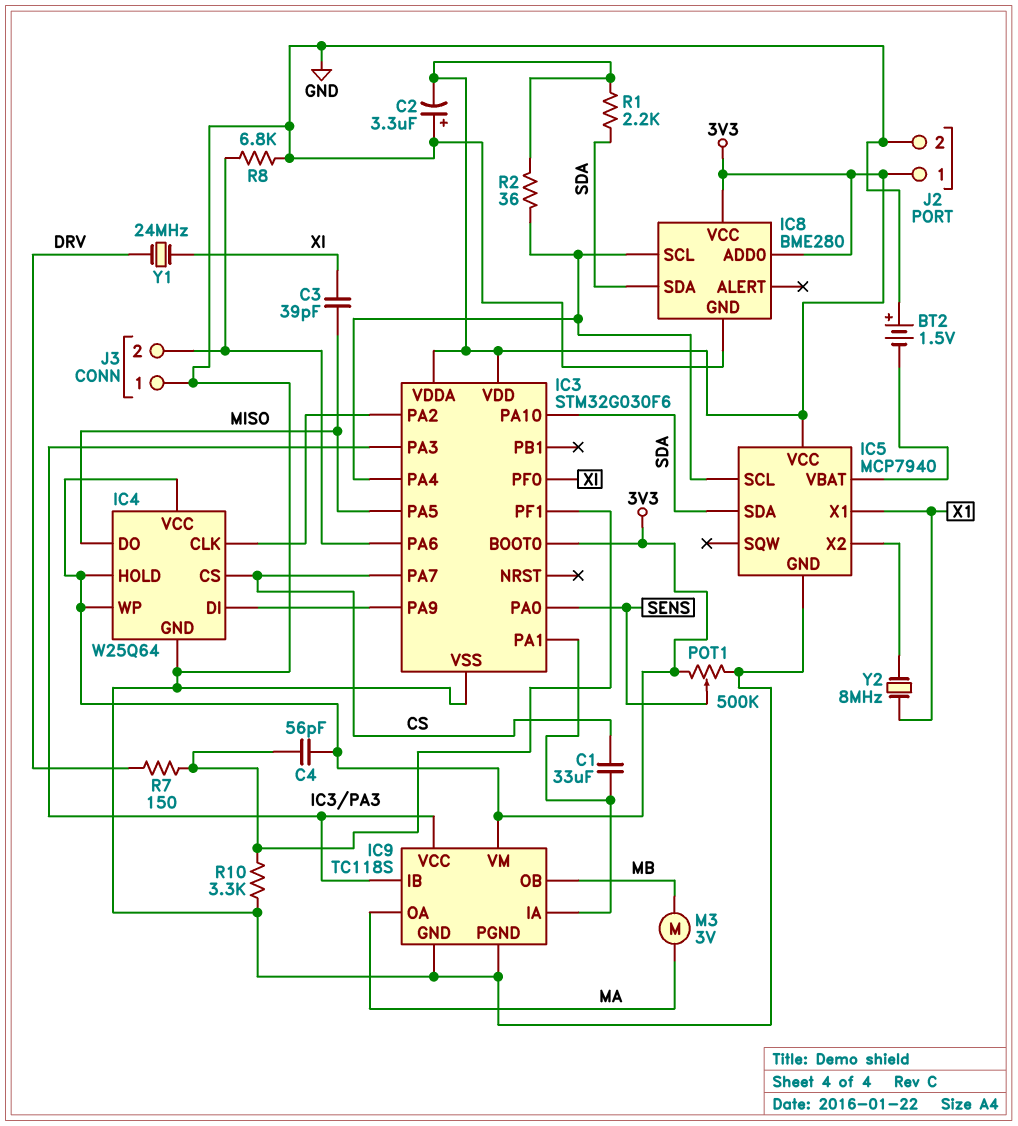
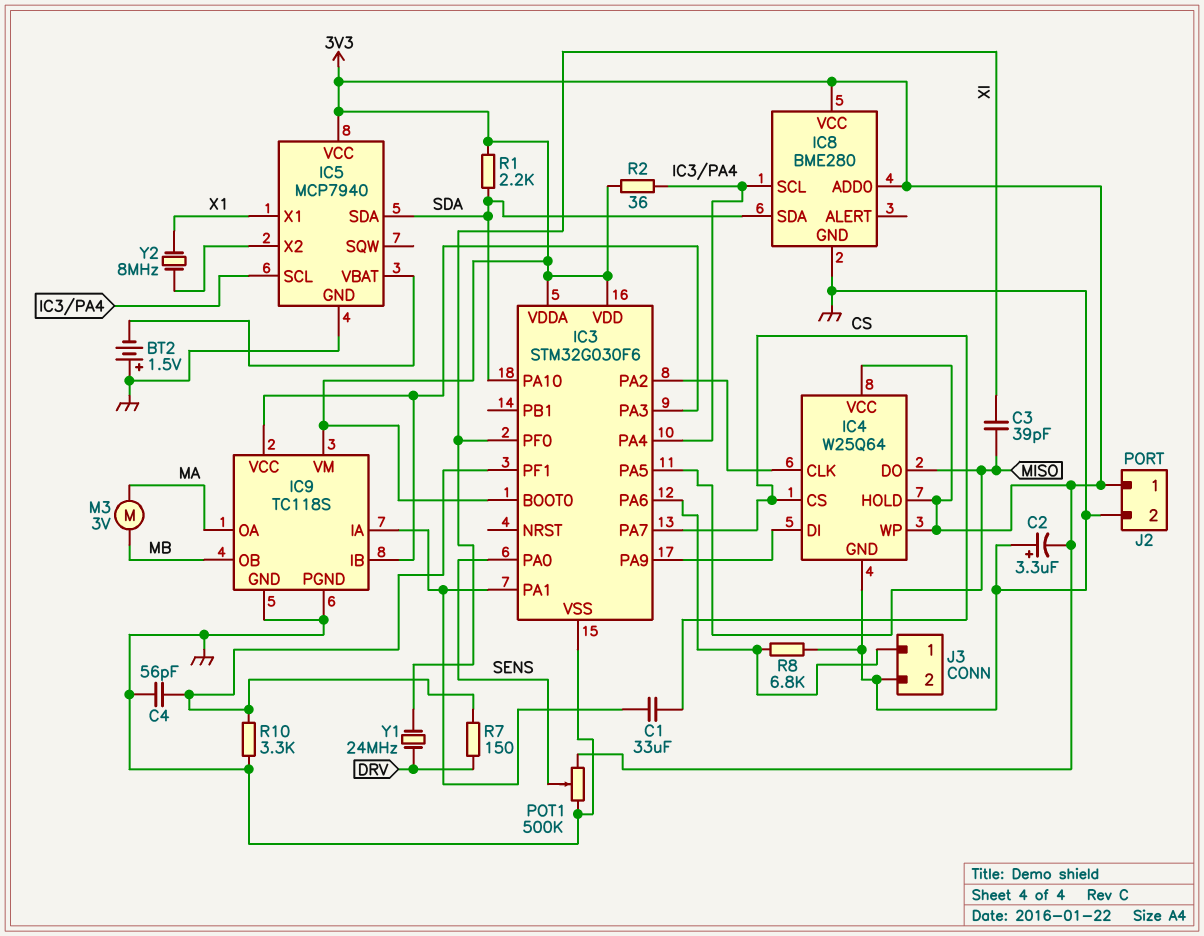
C4: 56pF (3V3, IC3/PF1) -> 56pF (GND, IC3/PF1)
J3 pin 1: GND -> IC3/PA6
J3 pin 2: IC3/PA6 -> GND

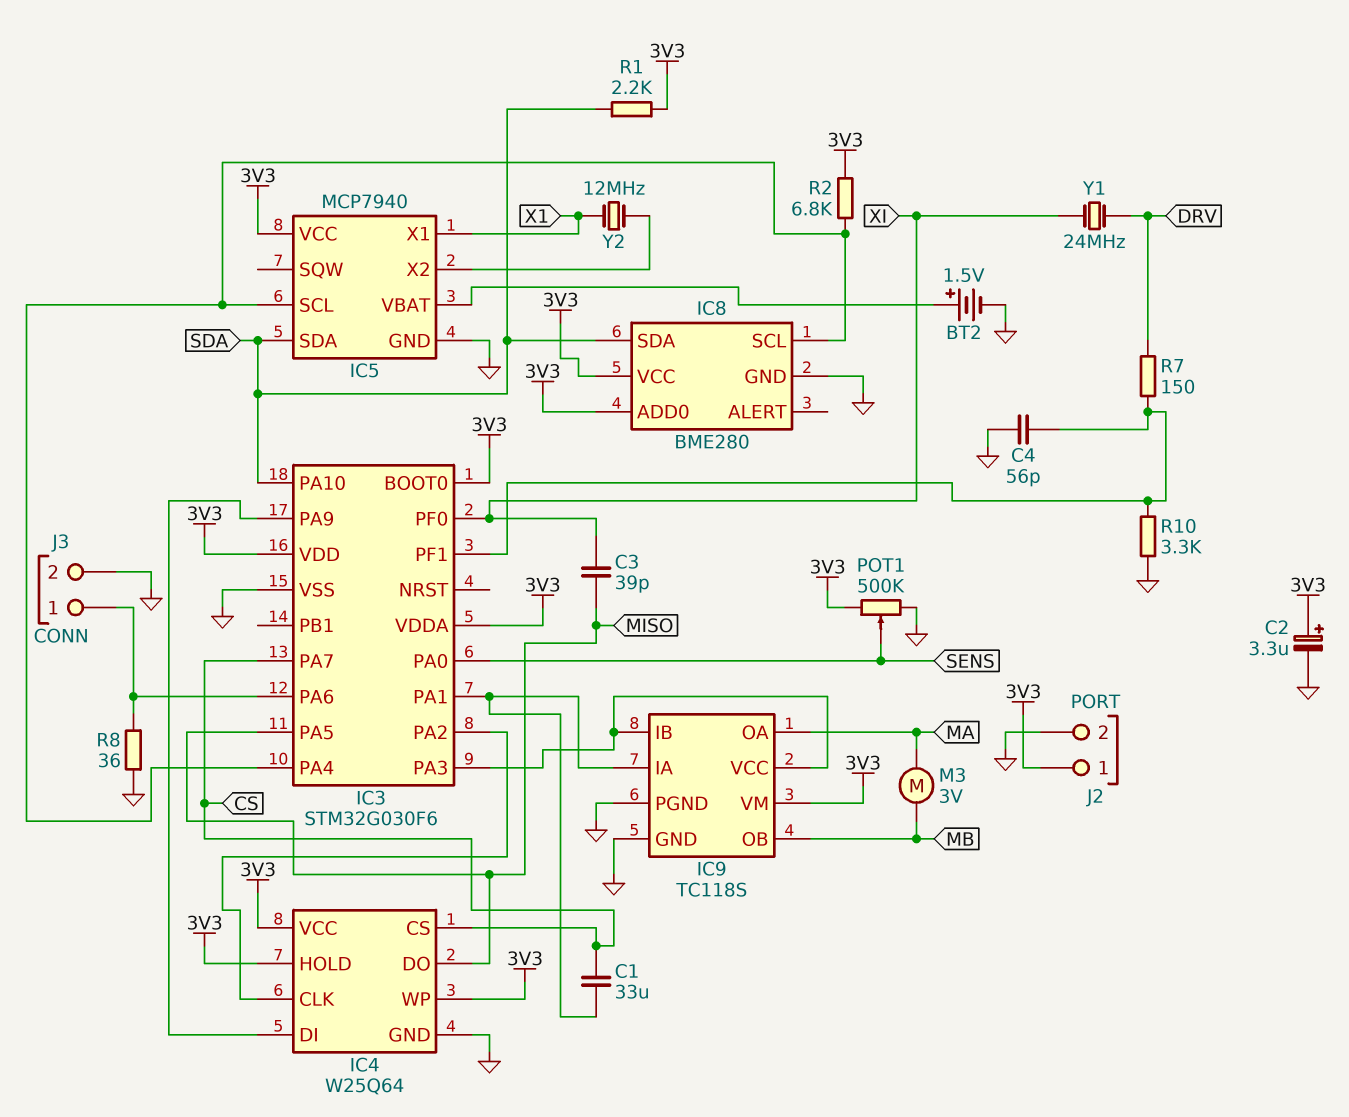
BT2: 1.5V (plus GND, minus IC5/VBAT) -> 1.5V (plus IC5/VBAT, minus GND)
C2: 3.3uF (plus GND, minus 3V3) -> 3.3uF (plus 3V3, minus GND)
R2: 36 (3V3, IC3/PA4) -> 6.8k (3V3, IC3/PA4)
R8: 6.8k (GND, IC3/PA6) -> 36 (GND, IC3/PA6)
Y2: 8MHz (IC5/X2, X1) -> 12MHz (IC5/X2, X1)

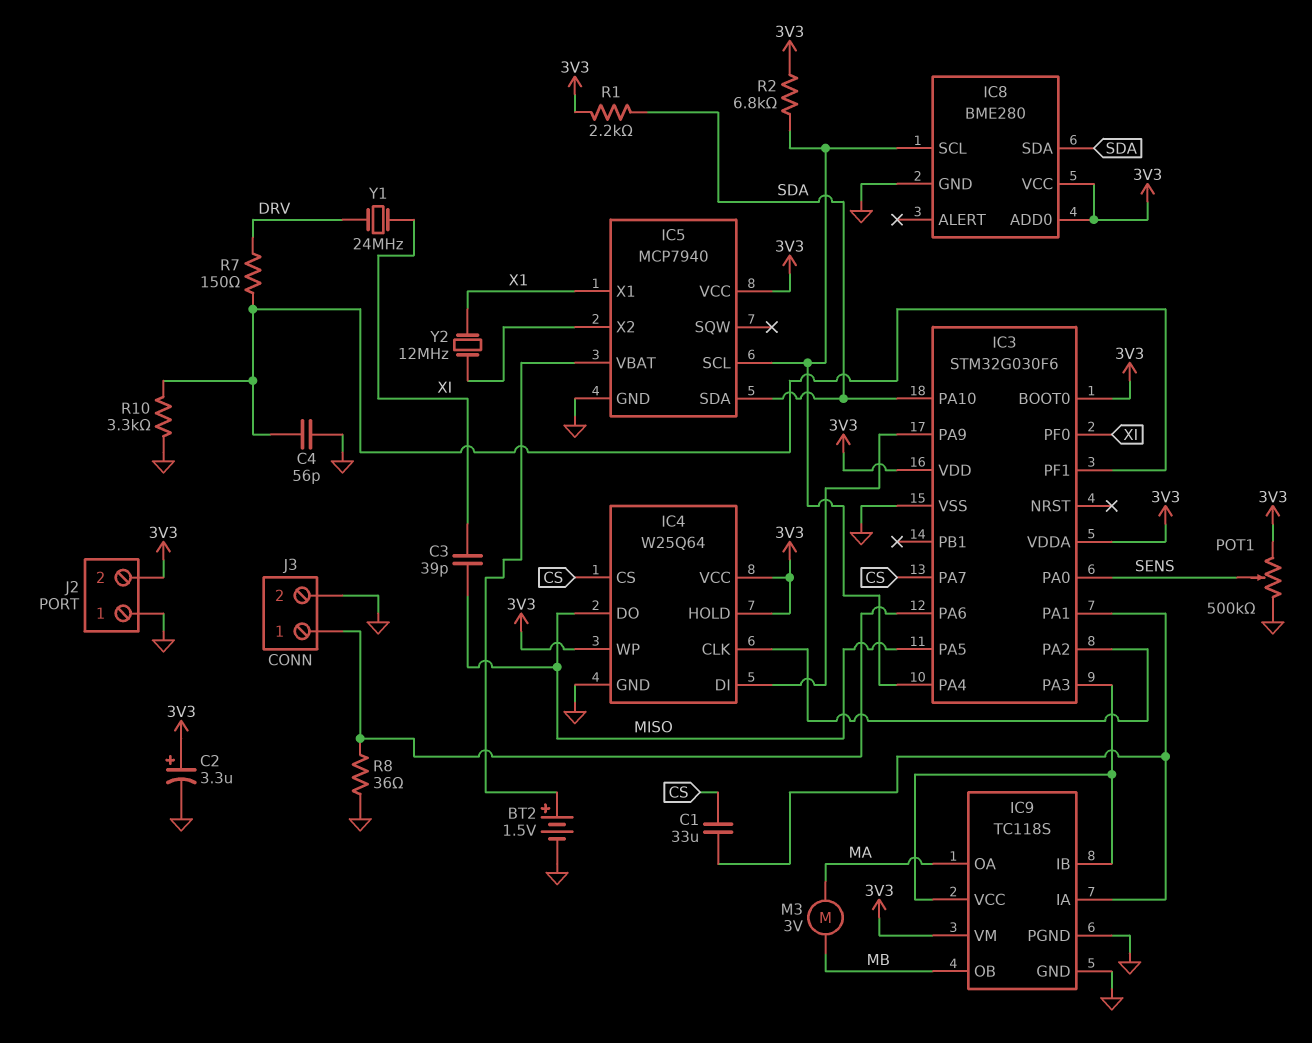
J2 pin 1: 3V3 -> GND
J2 pin 2: GND -> 3V3

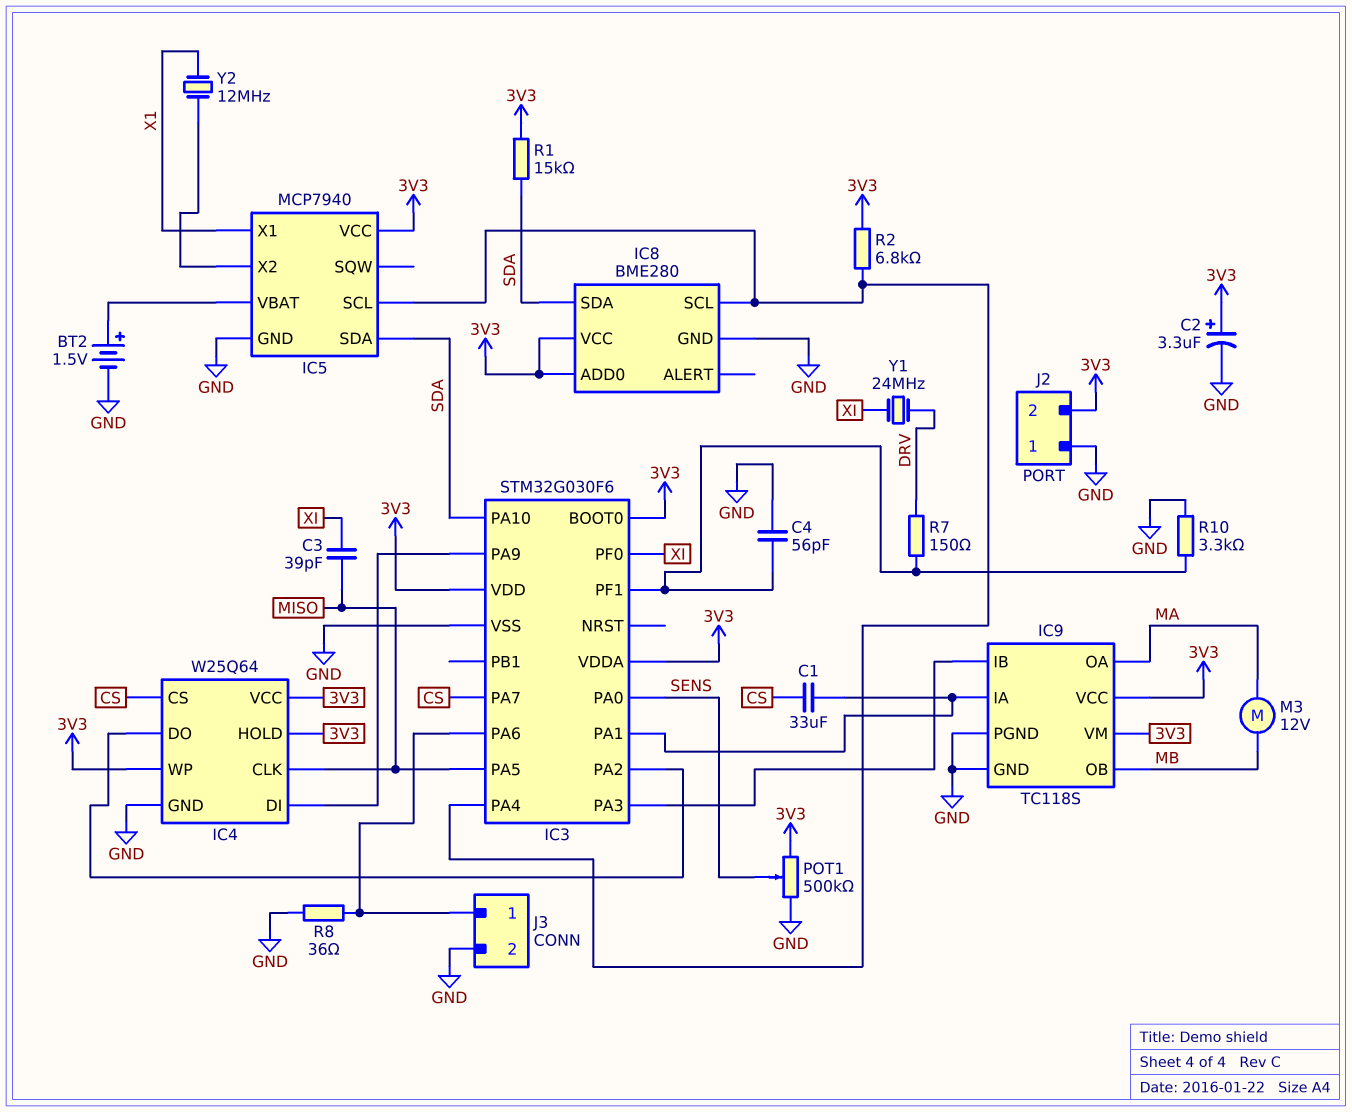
IC4 pin CLK: IC3/PA2 -> MISO
IC4 pin DO: MISO -> IC3/PA2
IC9 pin VCC: IC3/PA3 -> 3V3
M3: motor 3V (MA, MB) -> motor 12V (MA, MB)
R1: 2.2k (3V3, SDA) -> 15k (3V3, SDA)

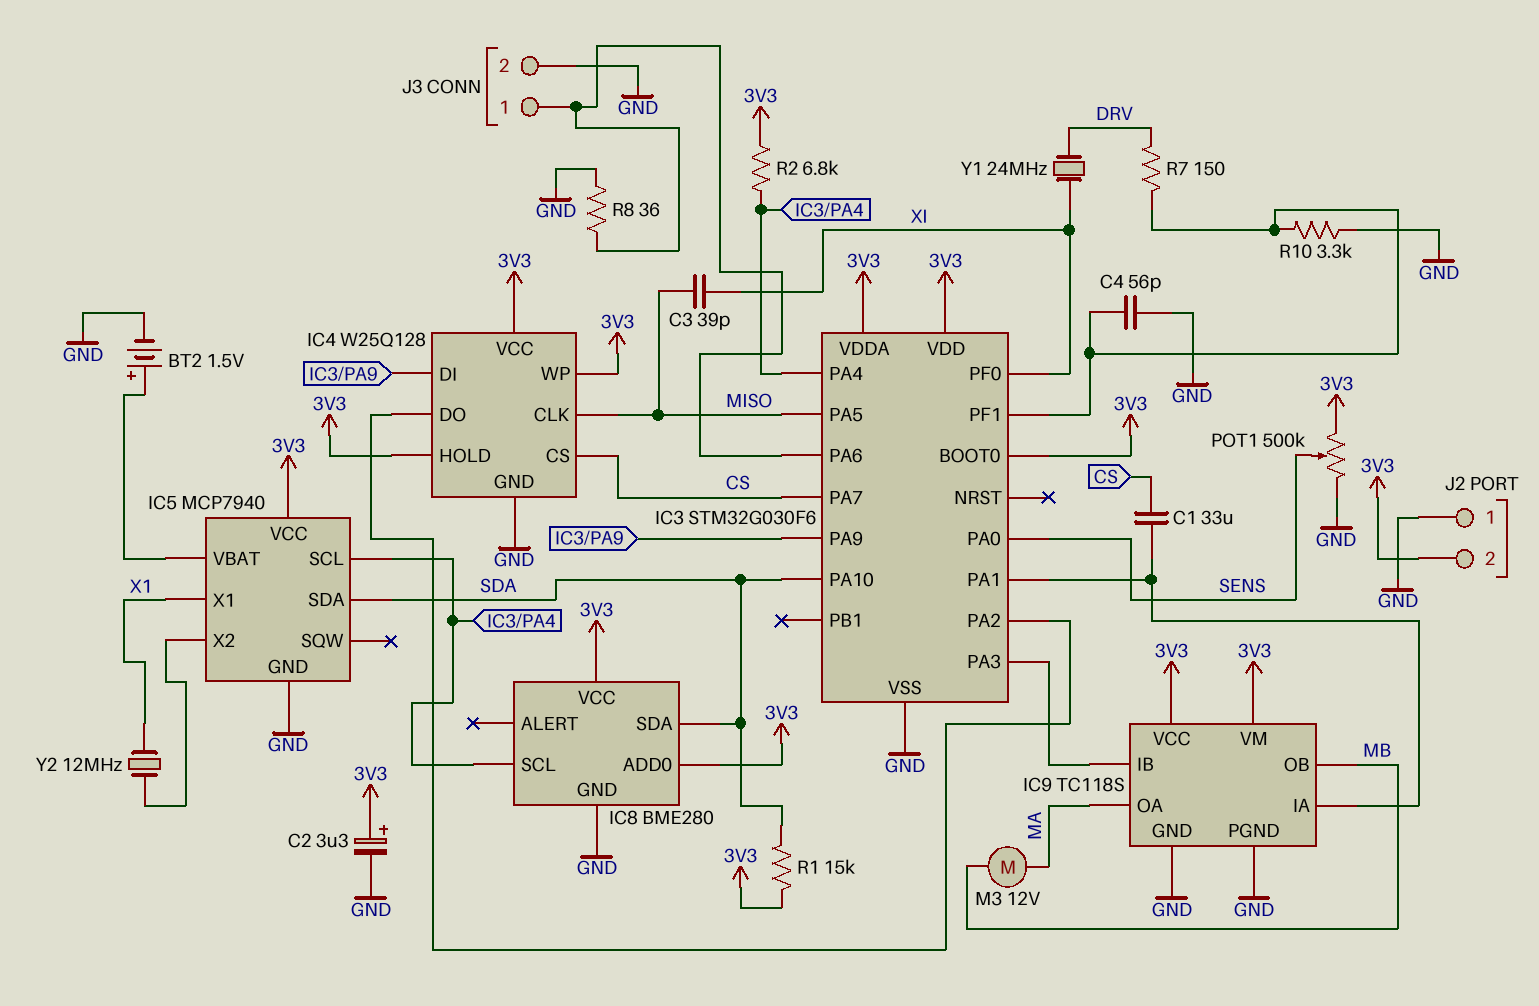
IC4: W25Q64 -> W25Q128

